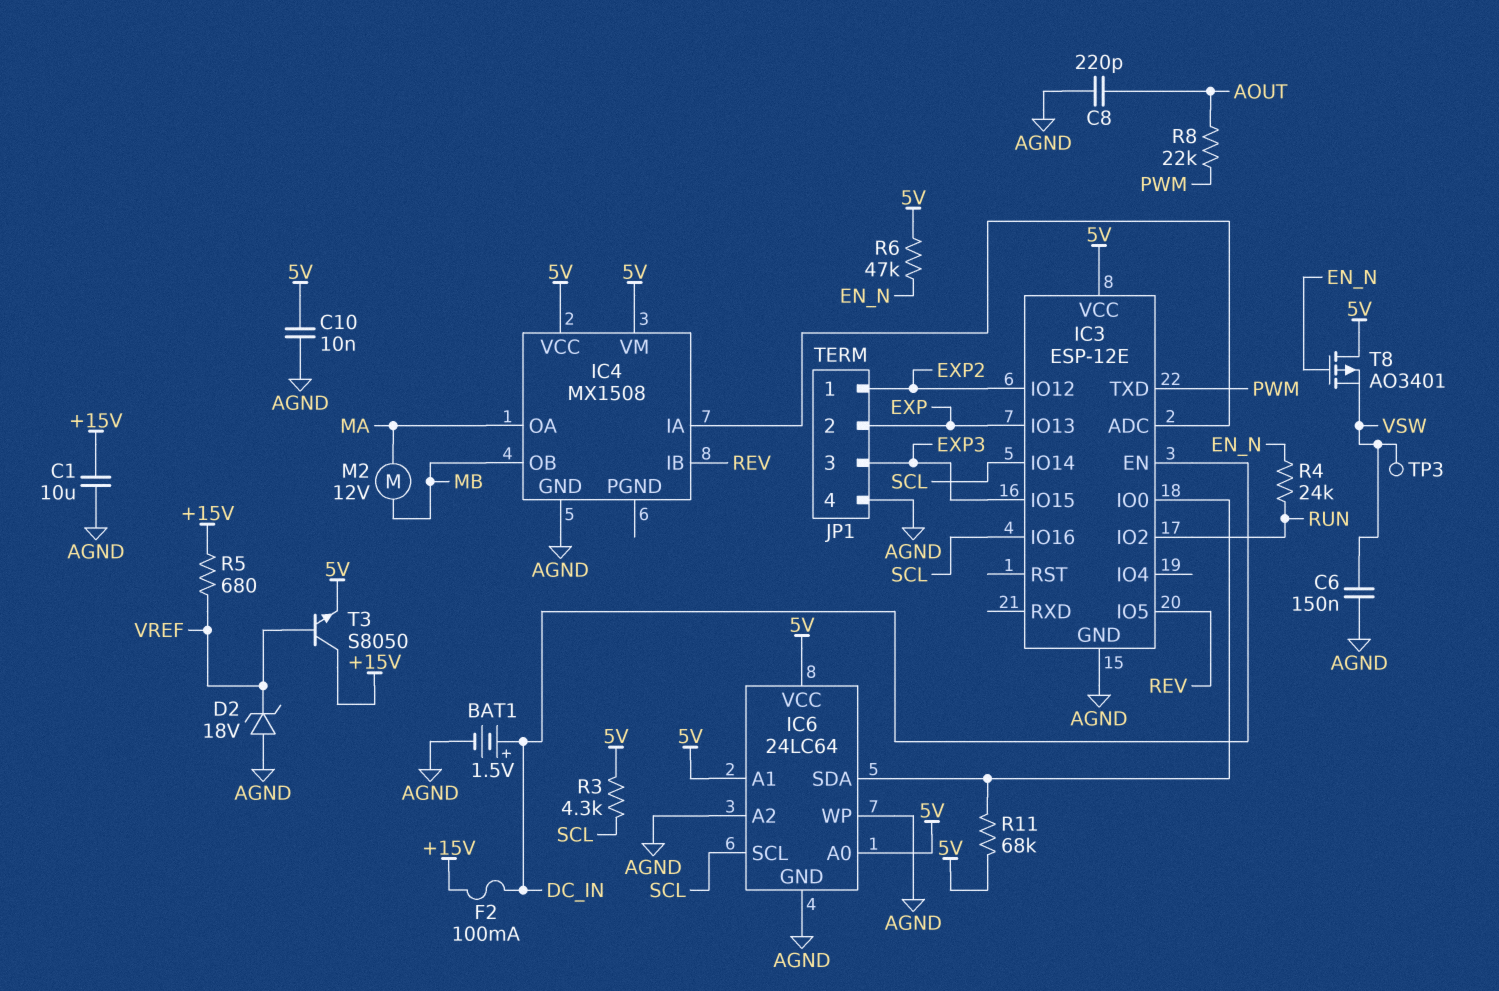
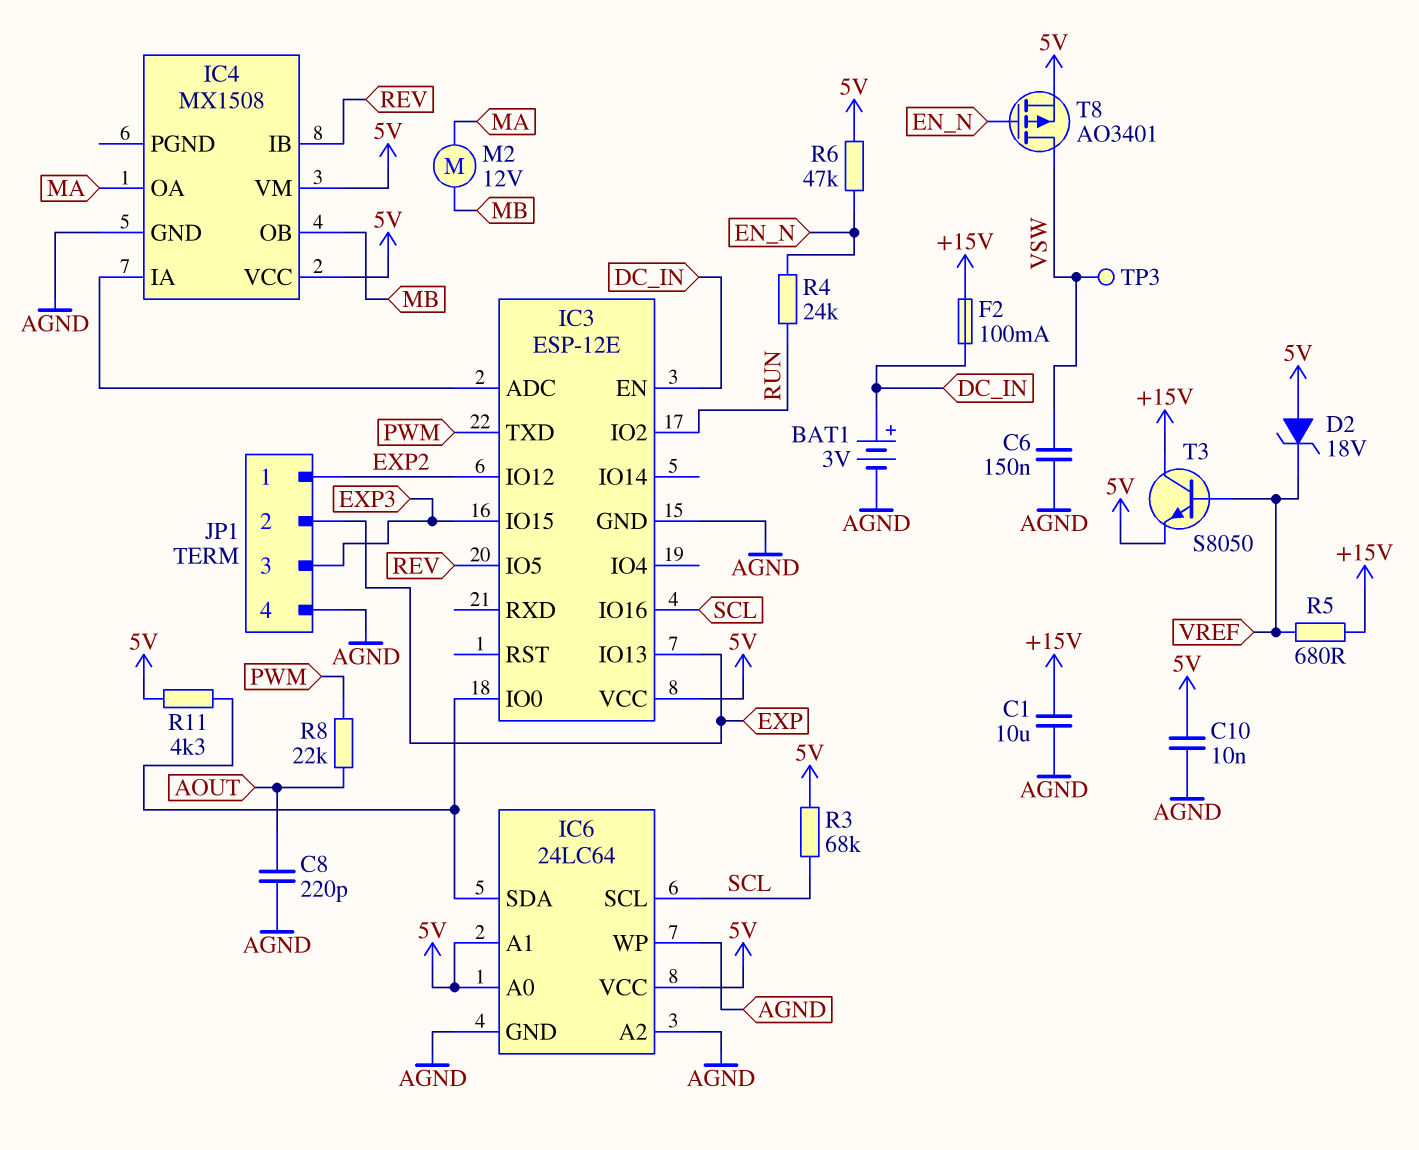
BAT1: 1.5V (plus DC_IN, minus AGND) -> 3V (plus DC_IN, minus AGND)
D2: zener 18V (A AGND, K VREF) -> zener 18V (A 5V, K VREF)
IC3 pin IO14: SCL -> none
R3: 4.3k (5V, SCL) -> 68k (5V, SCL)
R11: 68k (5V, IC3/IO0) -> 4.3k (5V, IC3/IO0)
T8: PMOS AO3401 (G EN_N, D 5V, S VSW) -> PMOS AO3401 (G EN_N, D VSW, S 5V)

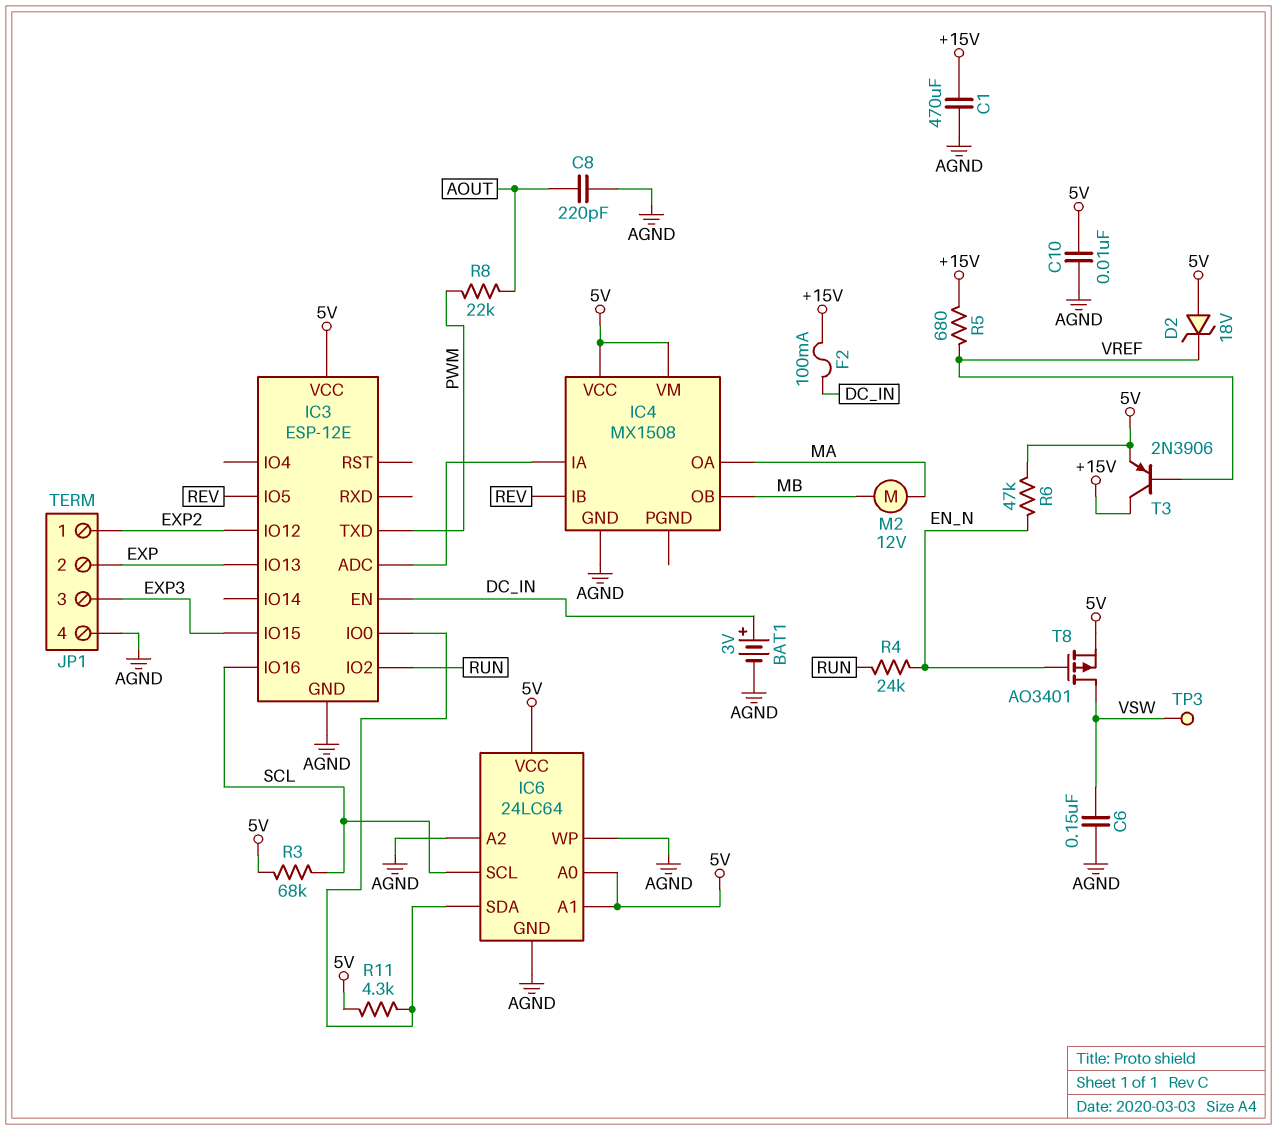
C1: 10uF (+15V, AGND) -> 470uF (+15V, AGND)
T3: NPN S8050 (B VREF, C +15V, E 5V) -> PNP 2N3906 (B VREF, C +15V, E 5V)

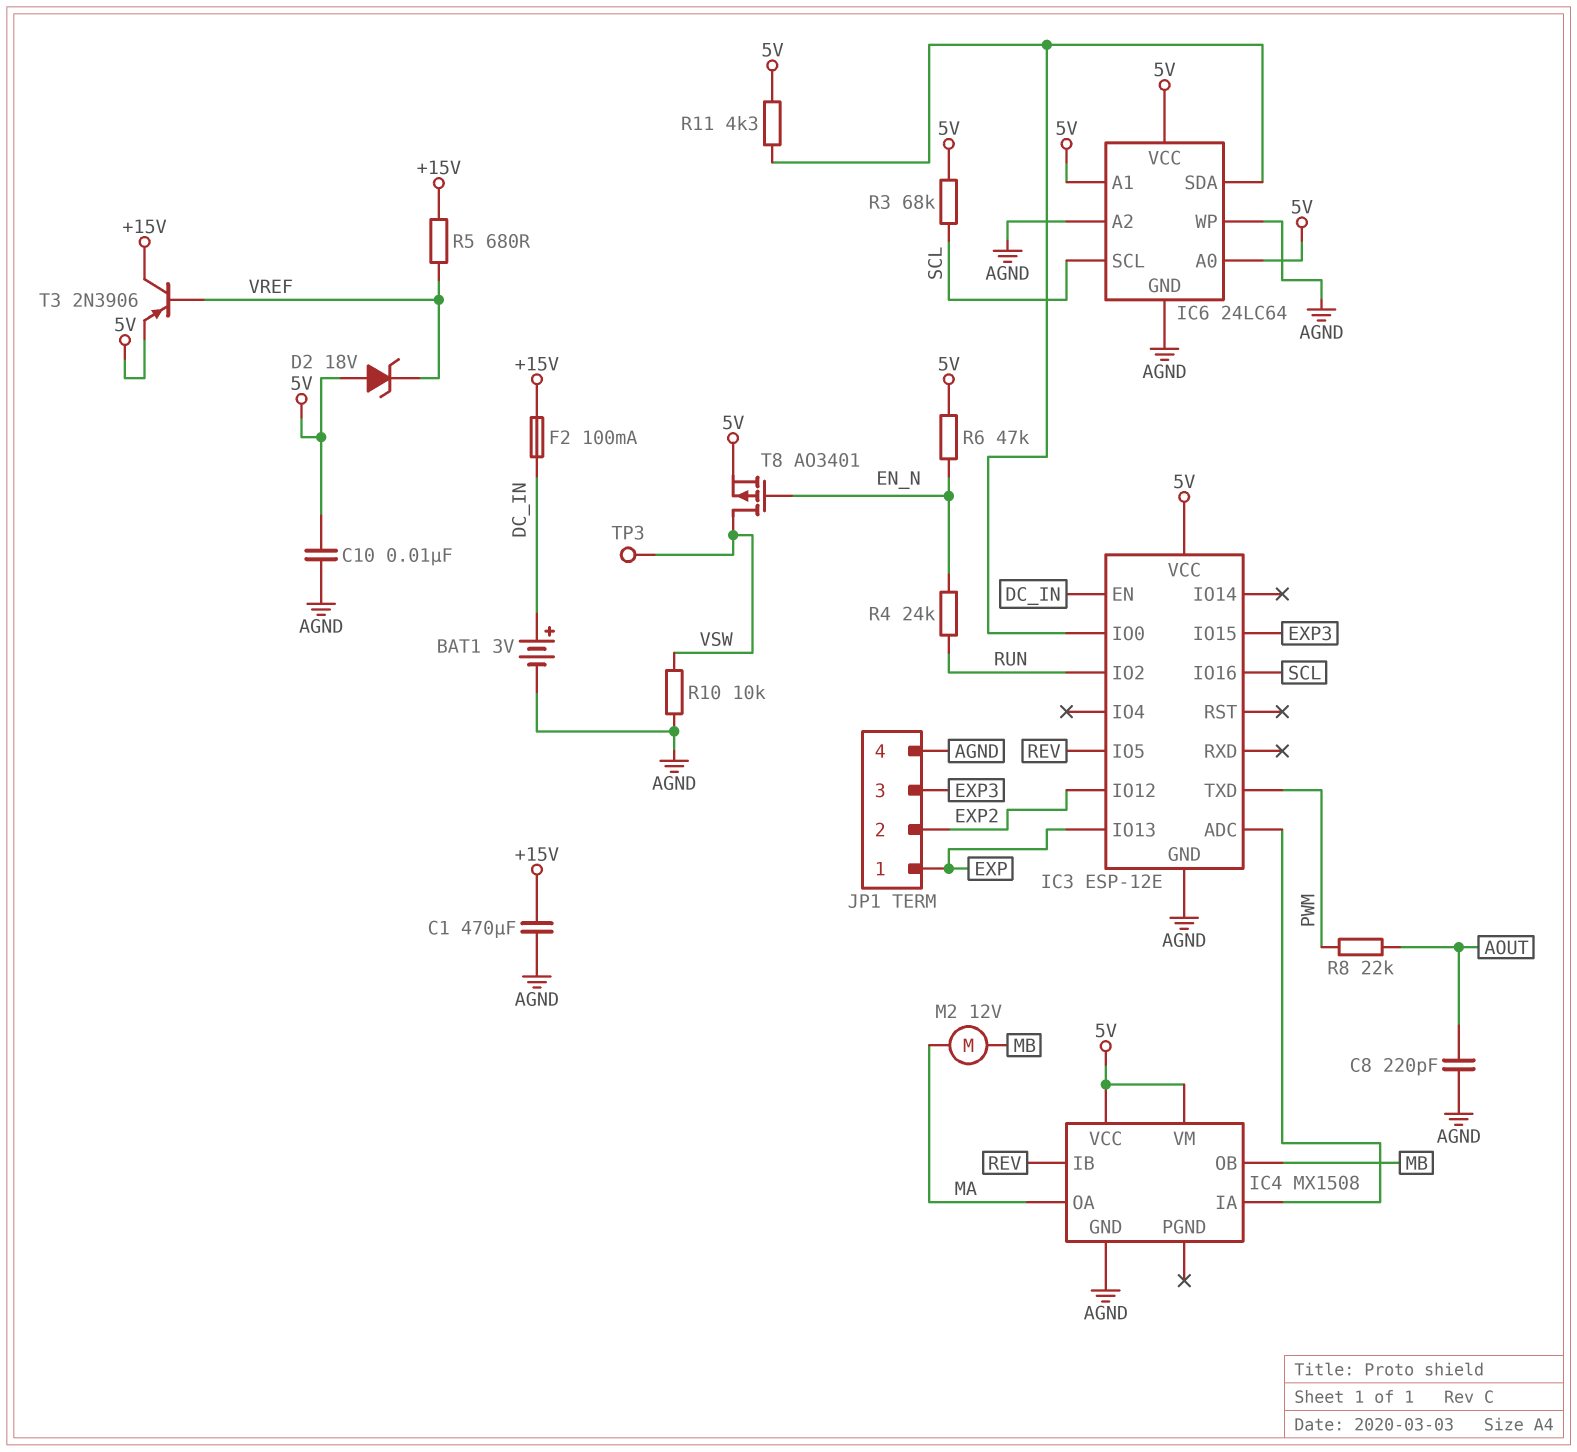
C6: 150nF (AGND, VSW) -> none
JP1 pin 1: EXP2 -> EXP
JP1 pin 2: EXP -> EXP2
R10: none -> 10k (AGND, VSW)

